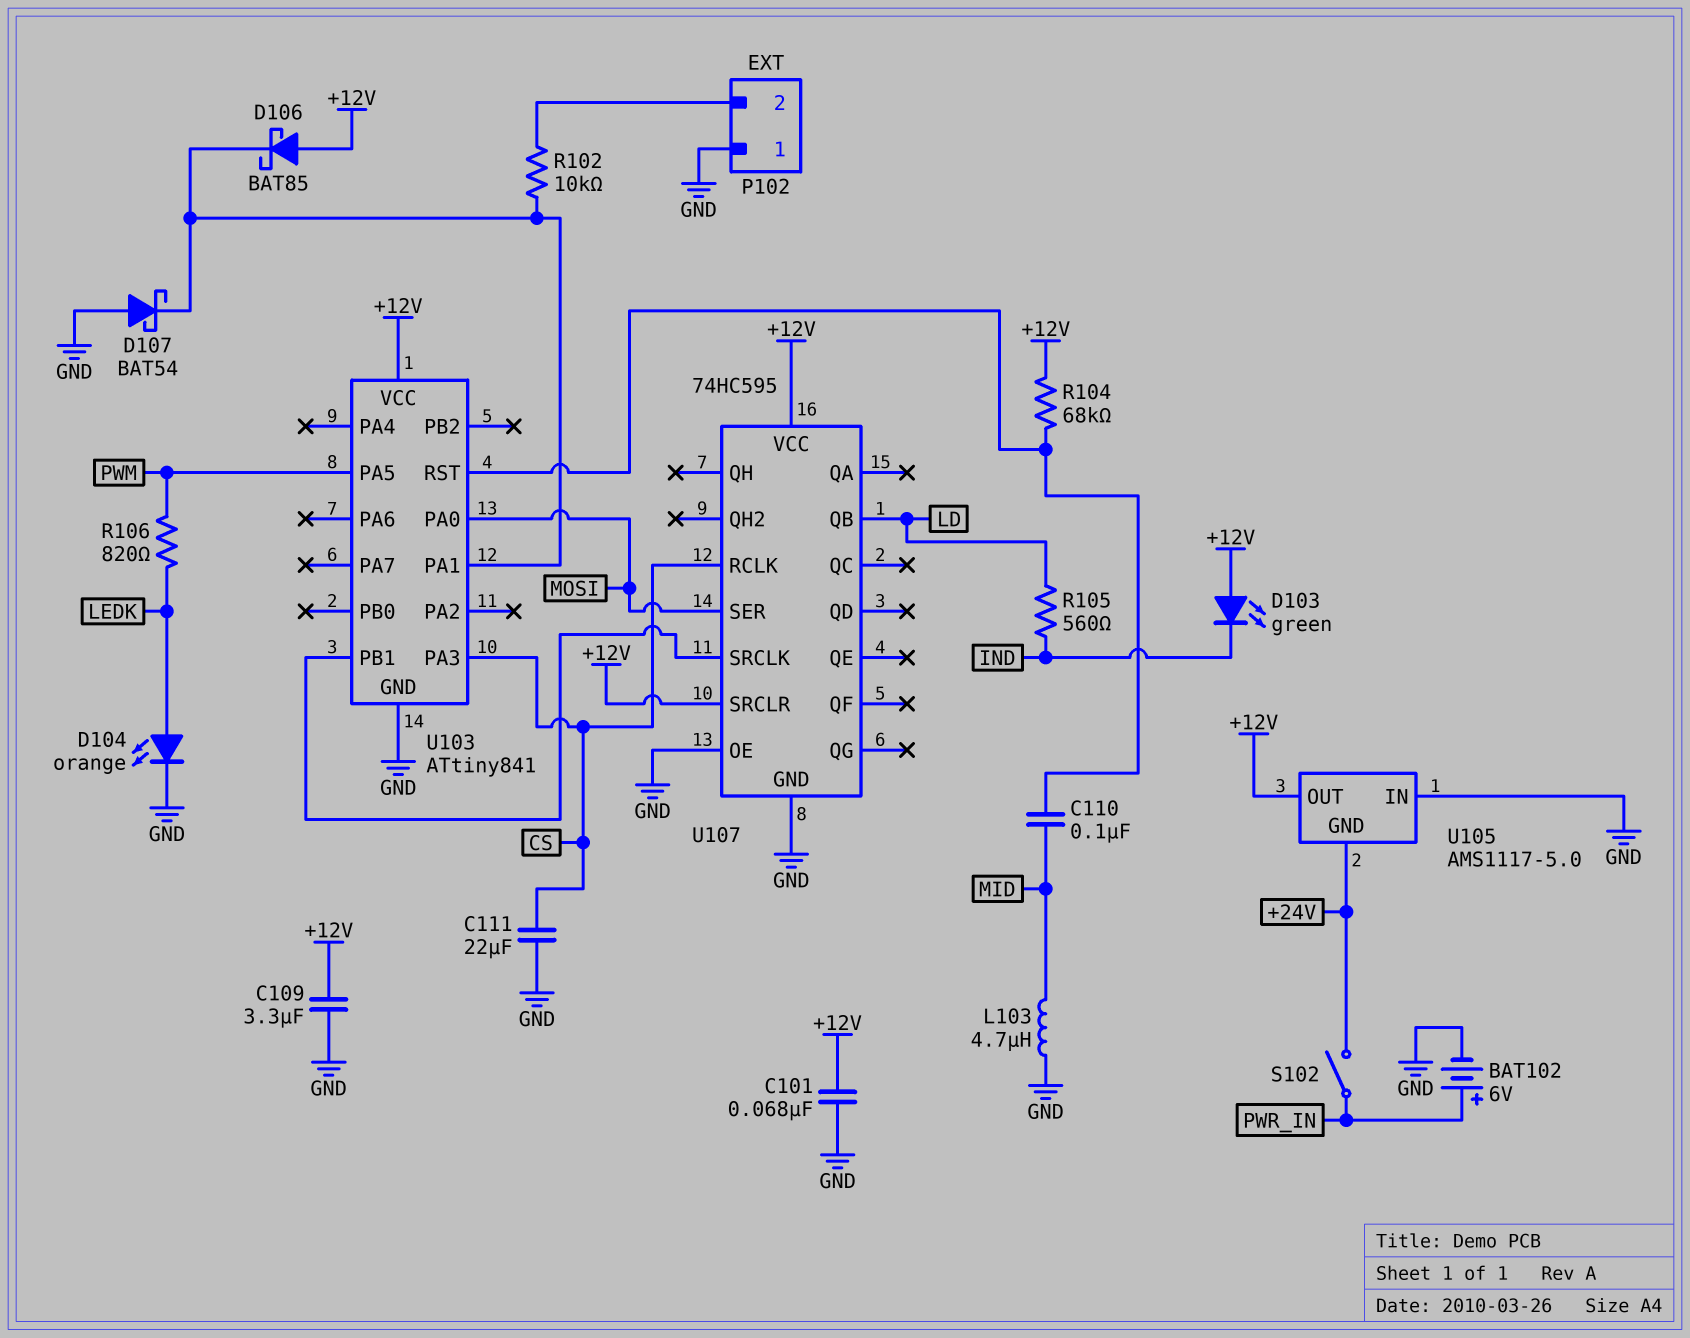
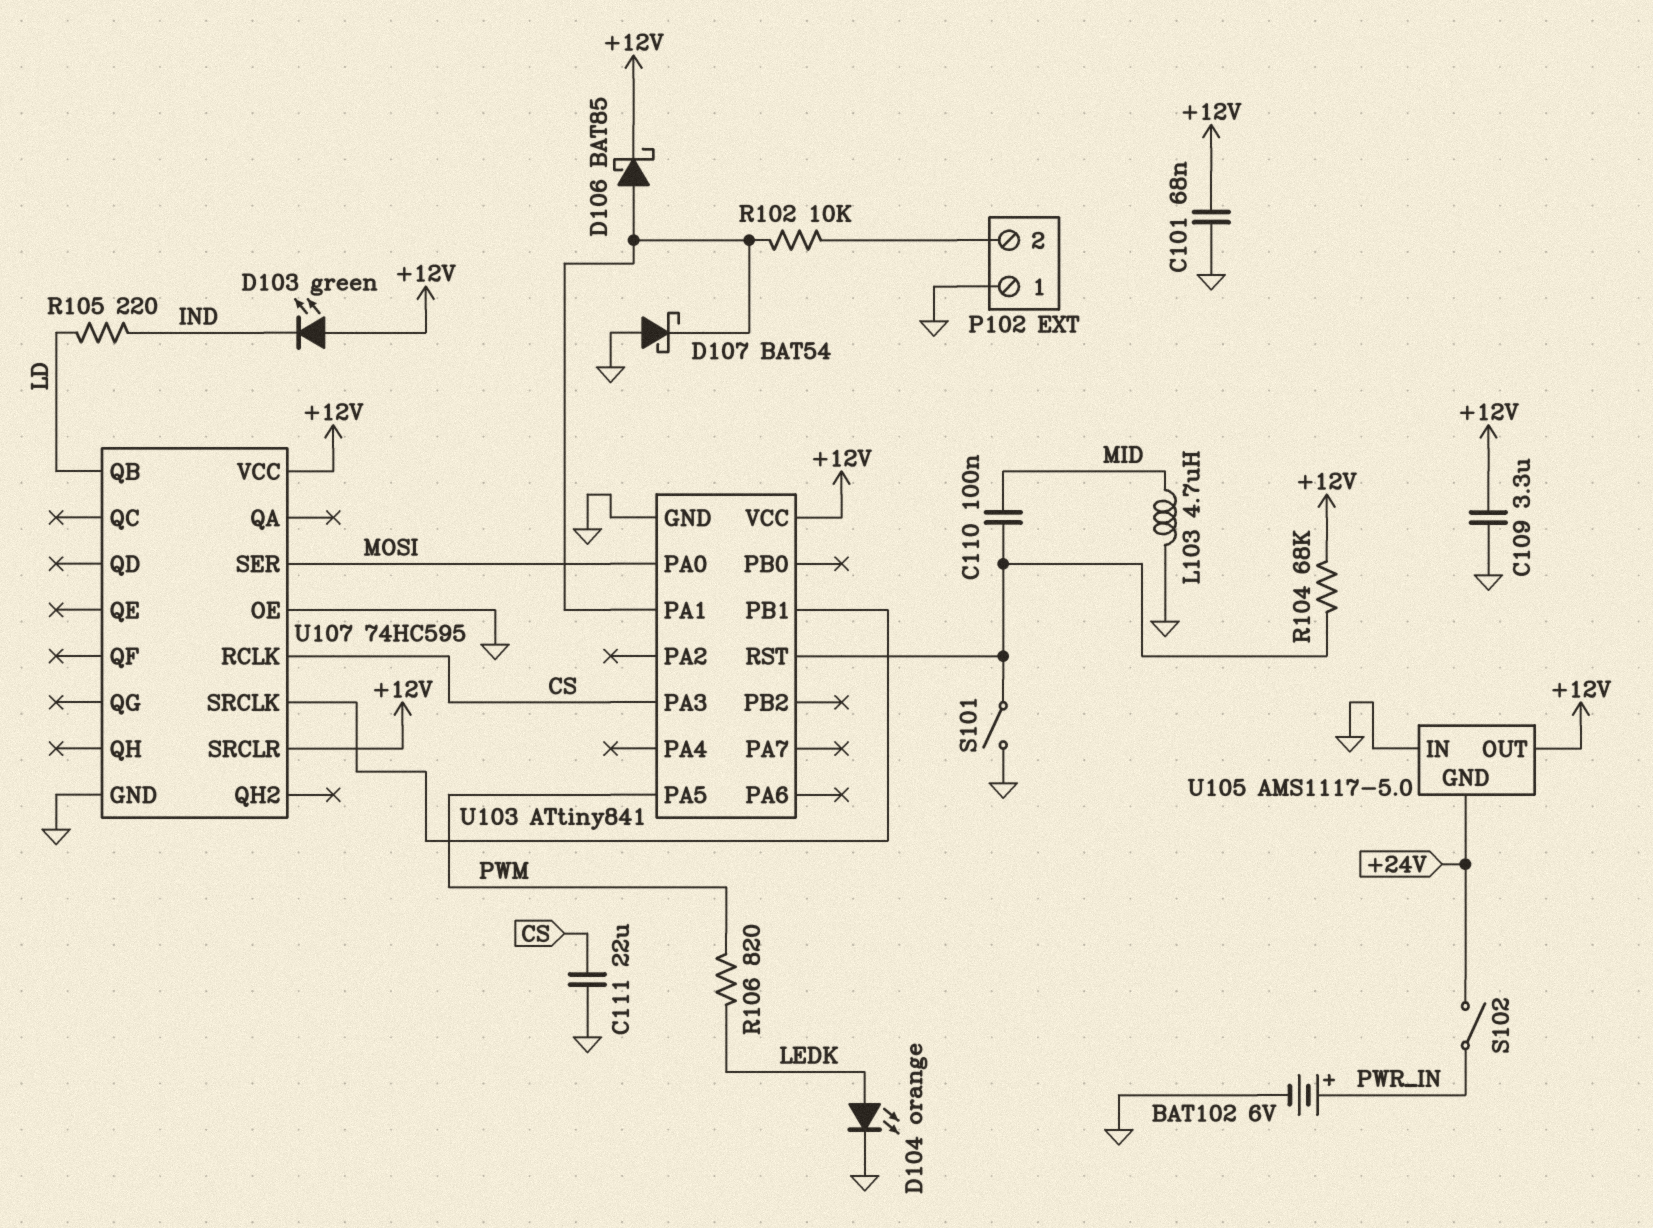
D106: schottky BAT85 (A +12V, K U103/PA1) -> schottky BAT85 (A U103/PA1, K +12V)
R105: 560 (IND, LD) -> 220 (IND, LD)
S101: none -> switch (GND, U103/RST)

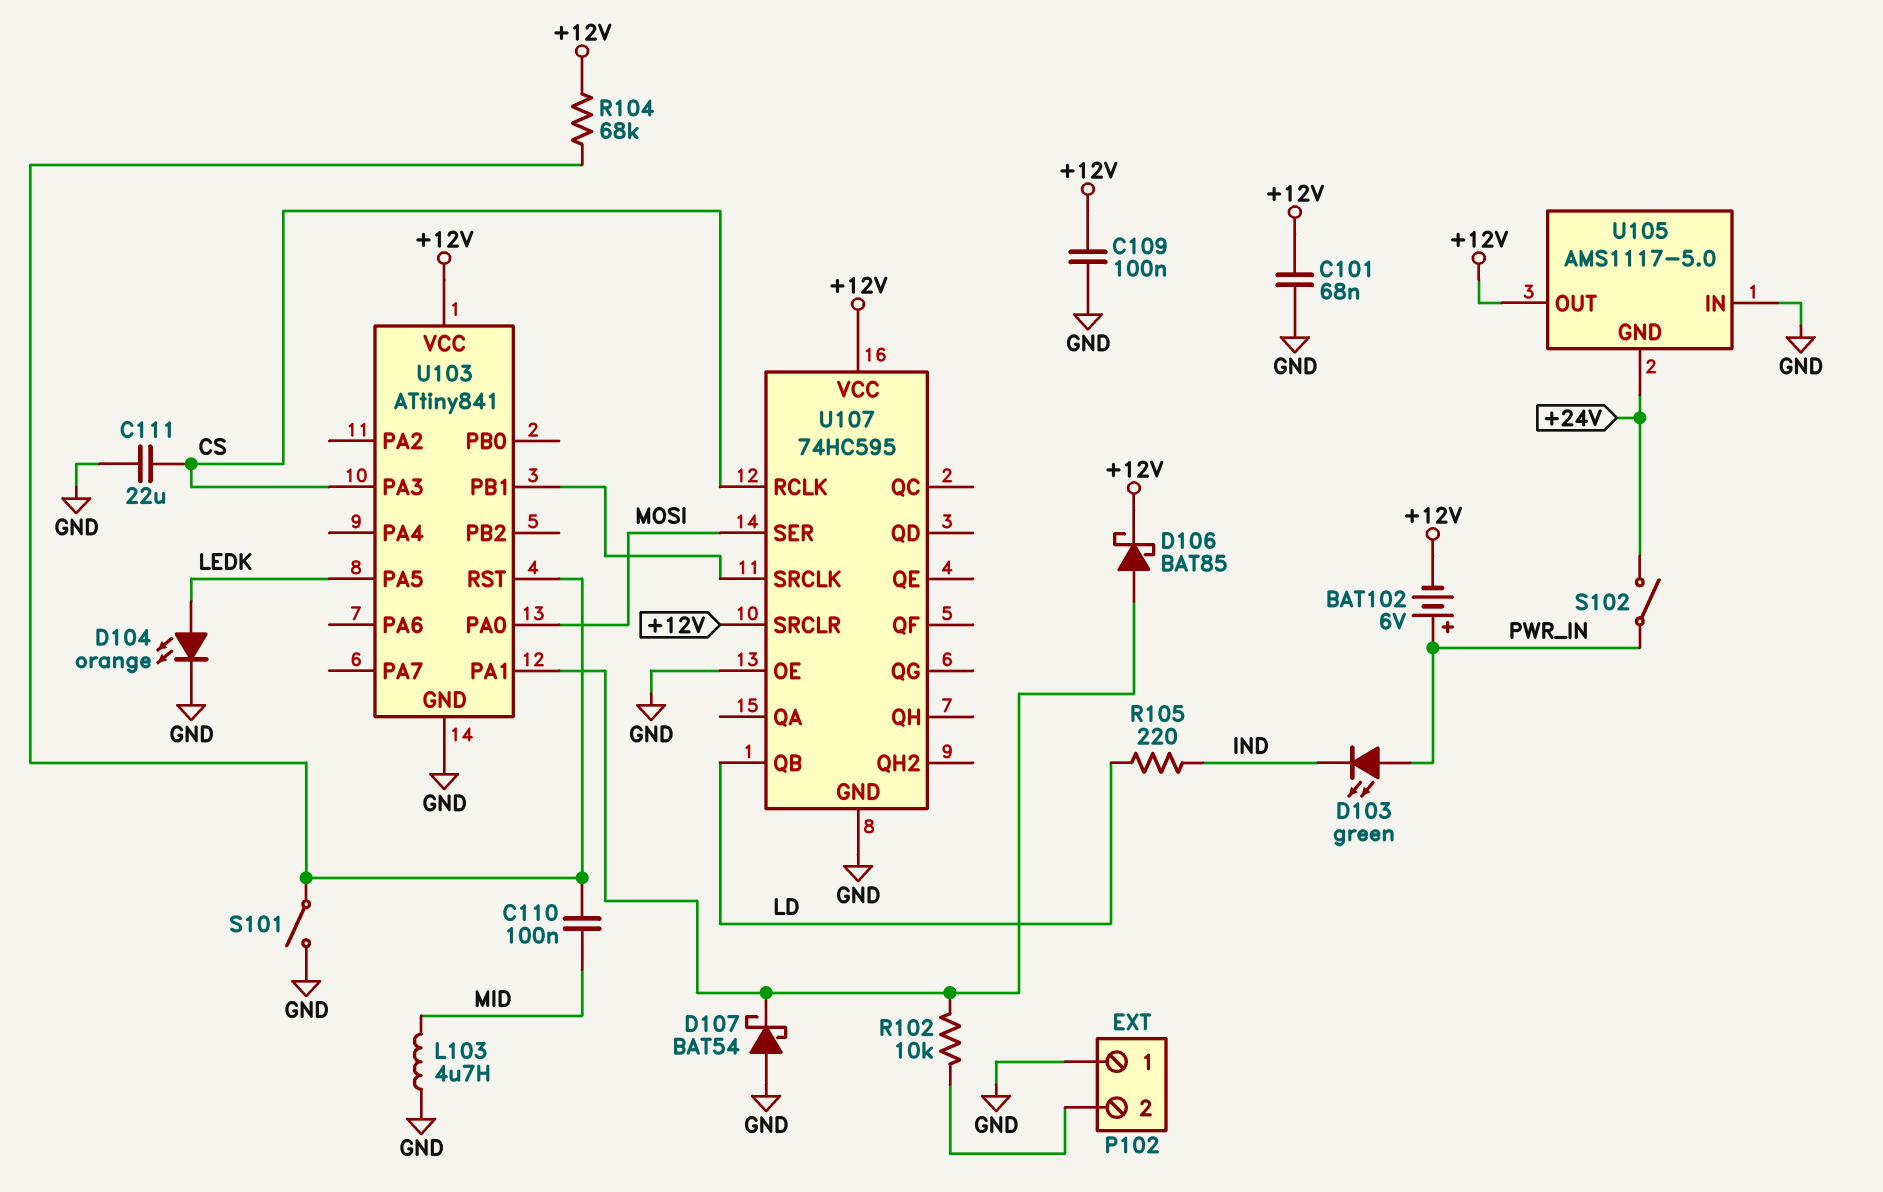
BAT102: 6V (plus PWR_IN, minus GND) -> 6V (plus PWR_IN, minus +12V)
C109: 3.3uF (+12V, GND) -> 100nF (+12V, GND)
D103: LED green (A +12V, K IND) -> LED green (A PWR_IN, K IND)
R106: 820 (LEDK, PWM) -> none
U103 pin PA5: PWM -> LEDK

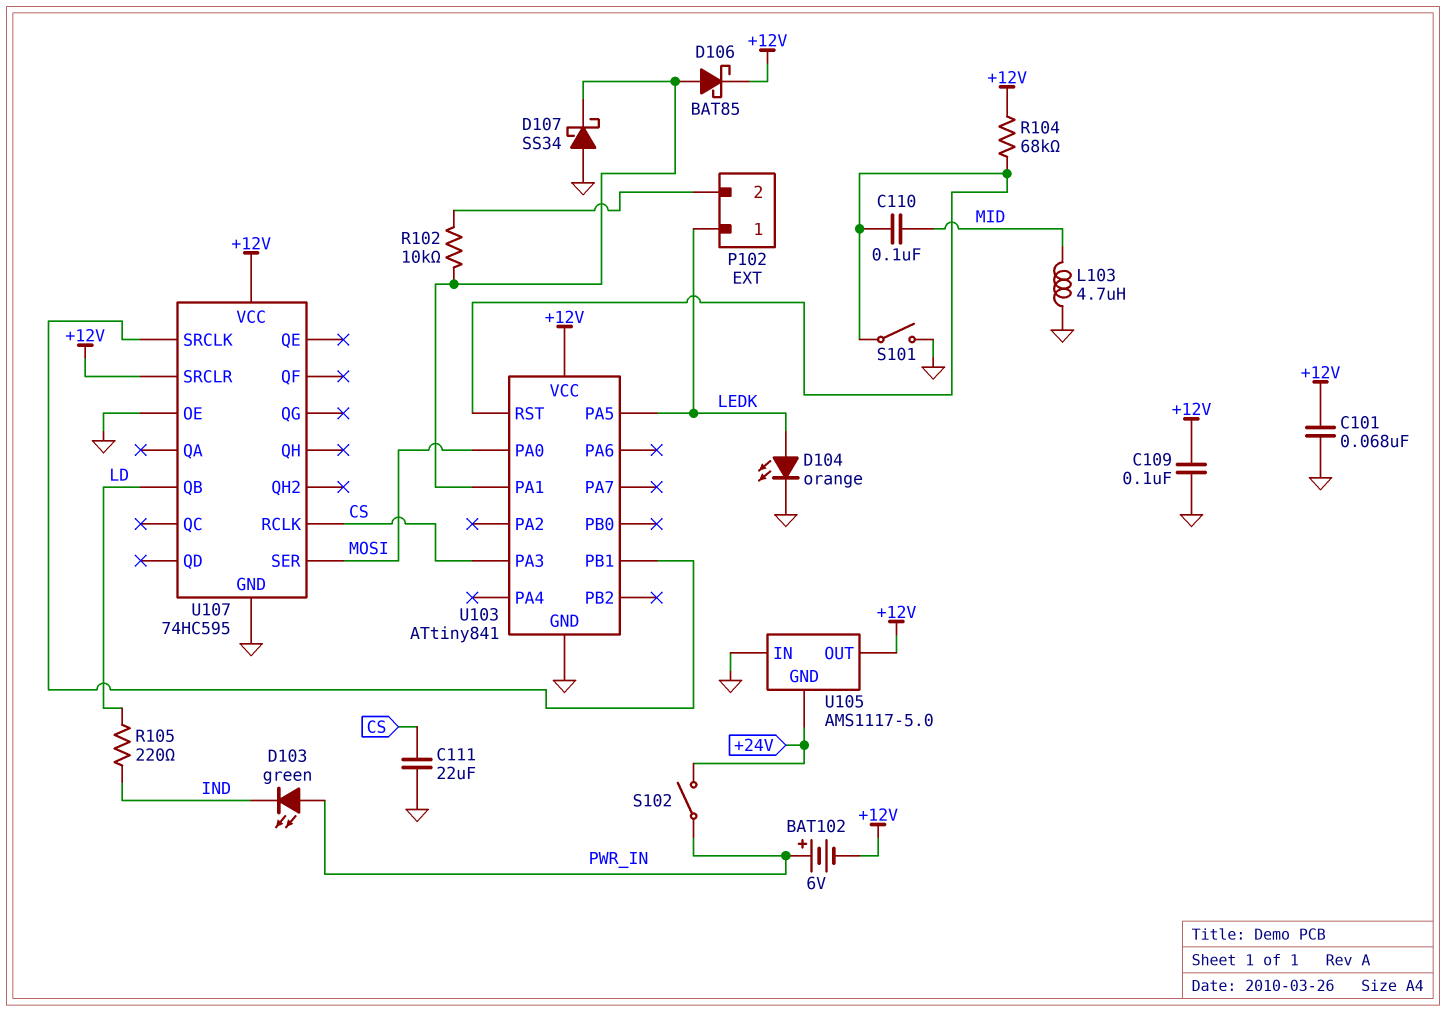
D107: schottky BAT54 (A GND, K U103/PA1) -> schottky SS34 (A GND, K U103/PA1)
P102 pin 1: GND -> LEDK

